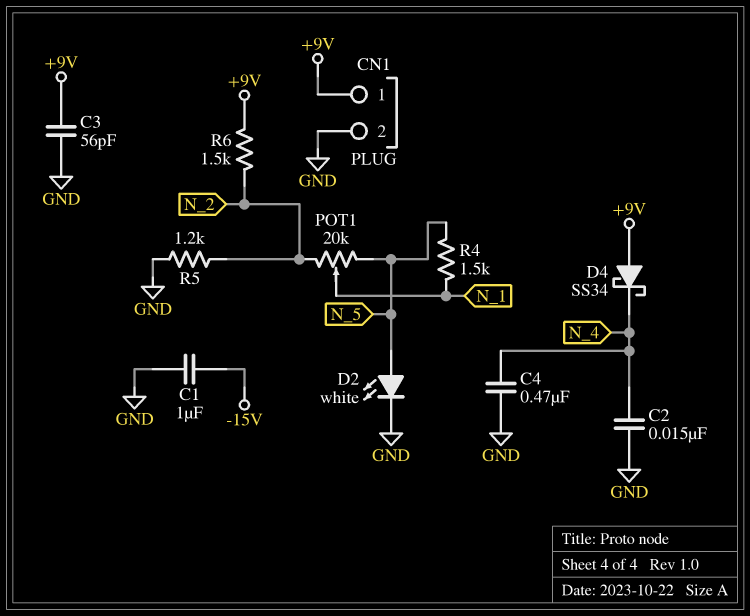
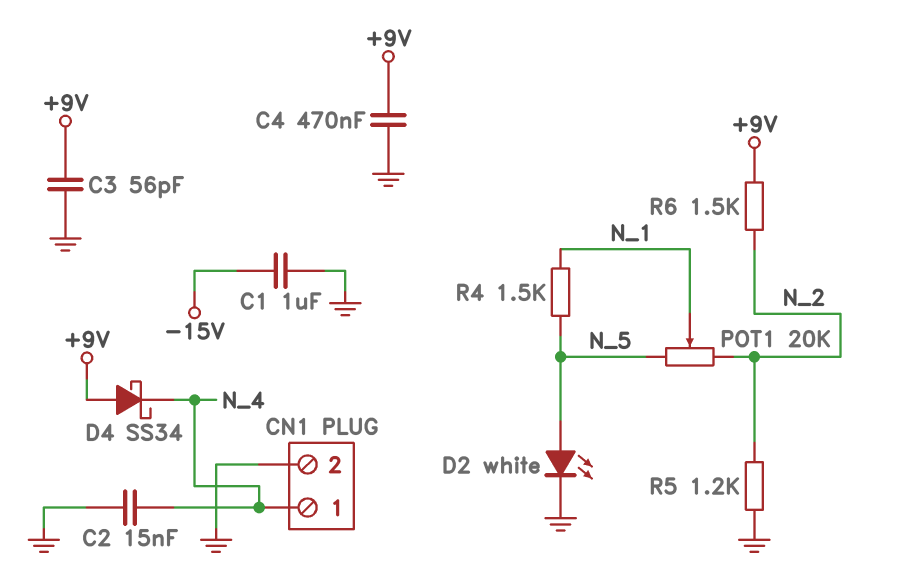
C4: 470nF (GND, N_4) -> 470nF (+9V, GND)
CN1 pin 1: +9V -> N_4

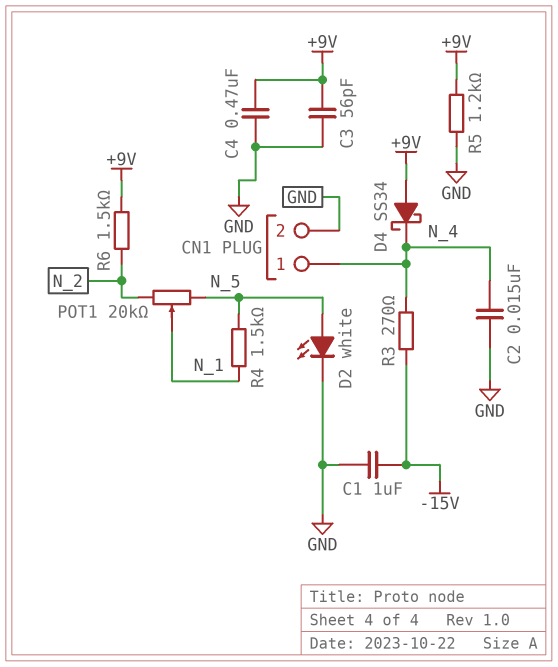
R3: none -> 270 (-15V, N_4)
R5: 1.2k (GND, N_2) -> 1.2k (+9V, GND)

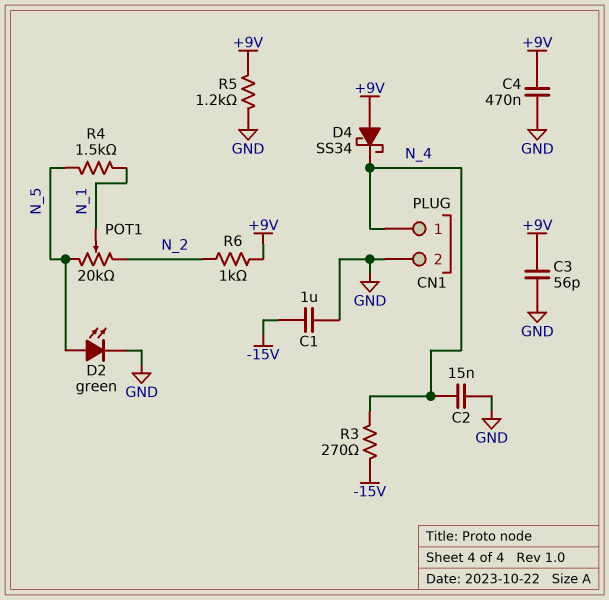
D2: LED white (A N_5, K GND) -> LED green (A N_5, K GND)
R6: 1.5k (+9V, N_2) -> 1k (+9V, N_2)

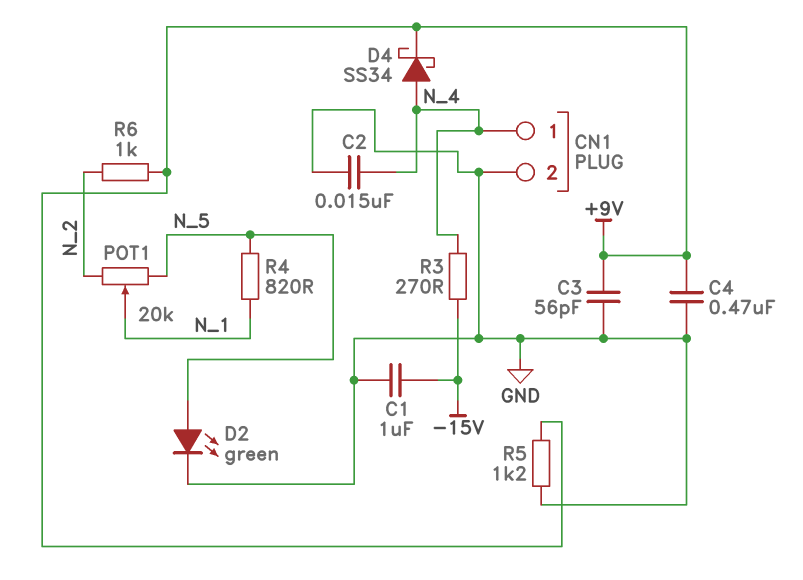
D4: schottky SS34 (A +9V, K N_4) -> schottky SS34 (A N_4, K +9V)
R4: 1.5k (N_1, N_5) -> 820 (N_1, N_5)

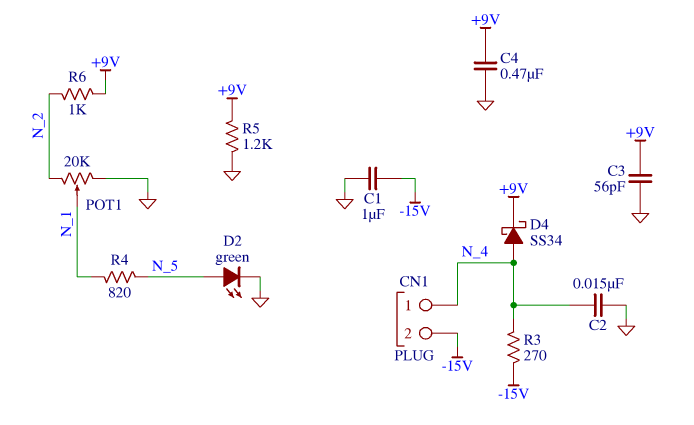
CN1 pin 2: GND -> -15V
POT1: 20k (N_2, N_5, wiper N_1) -> 20k (GND, N_2, wiper N_1)

